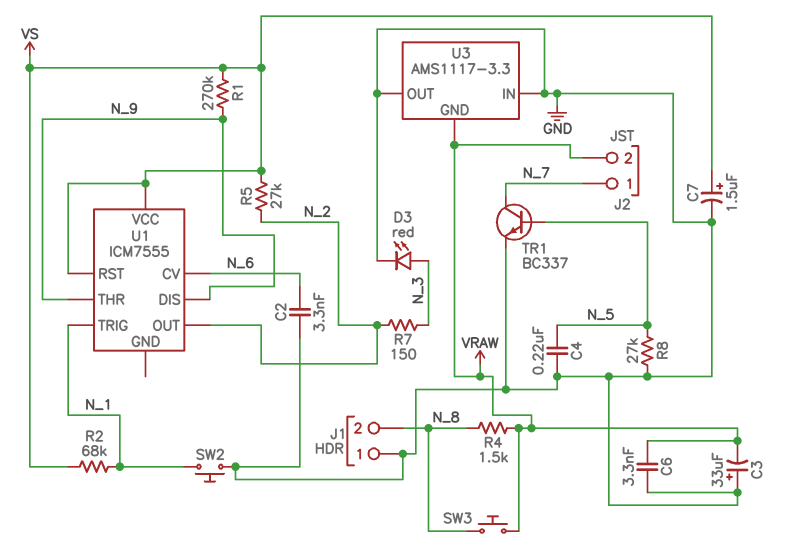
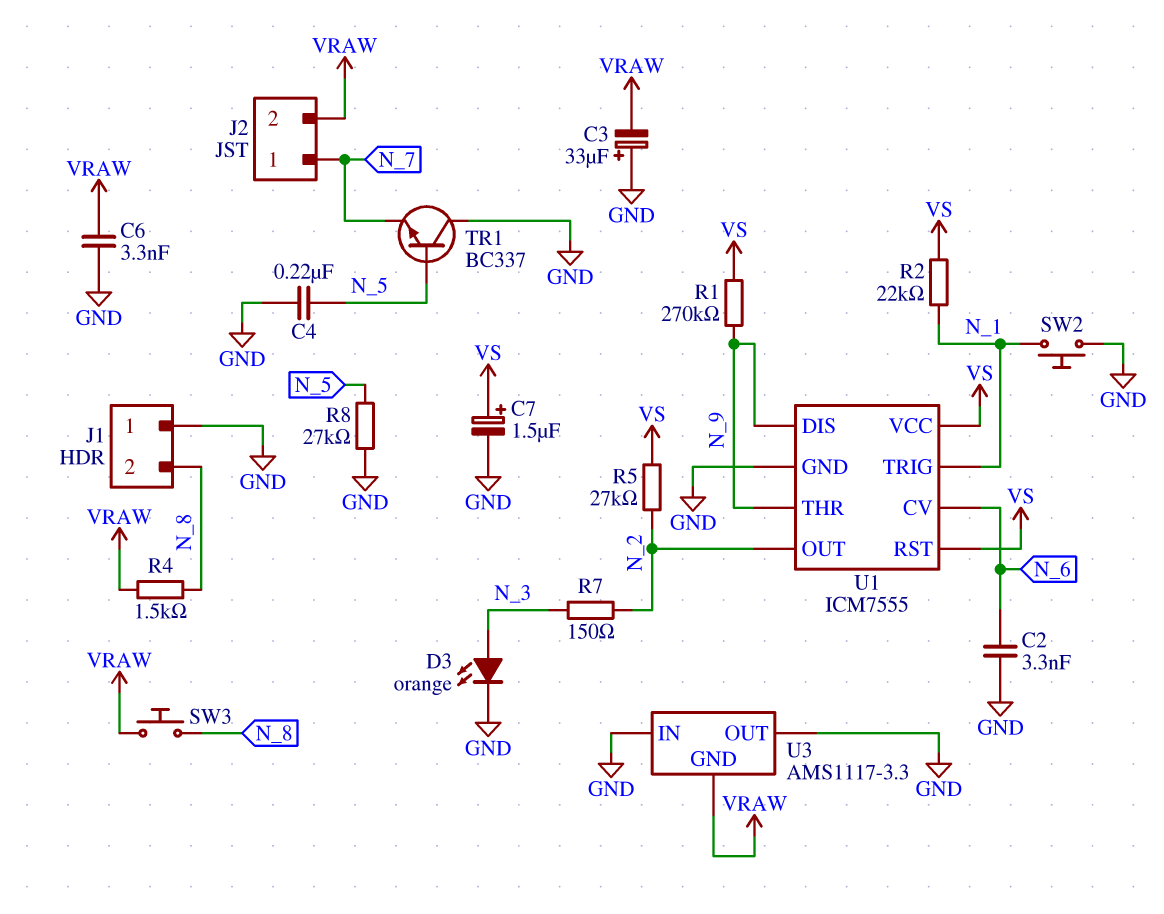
D3: LED red (A N_3, K GND) -> LED orange (A N_3, K GND)
R2: 68k (N_1, VS) -> 22k (N_1, VS)
TR1: NPN BC337 (B N_5, C N_7, E GND) -> NPN BC337 (B N_5, C GND, E N_7)
U1 pin GND: none -> GND

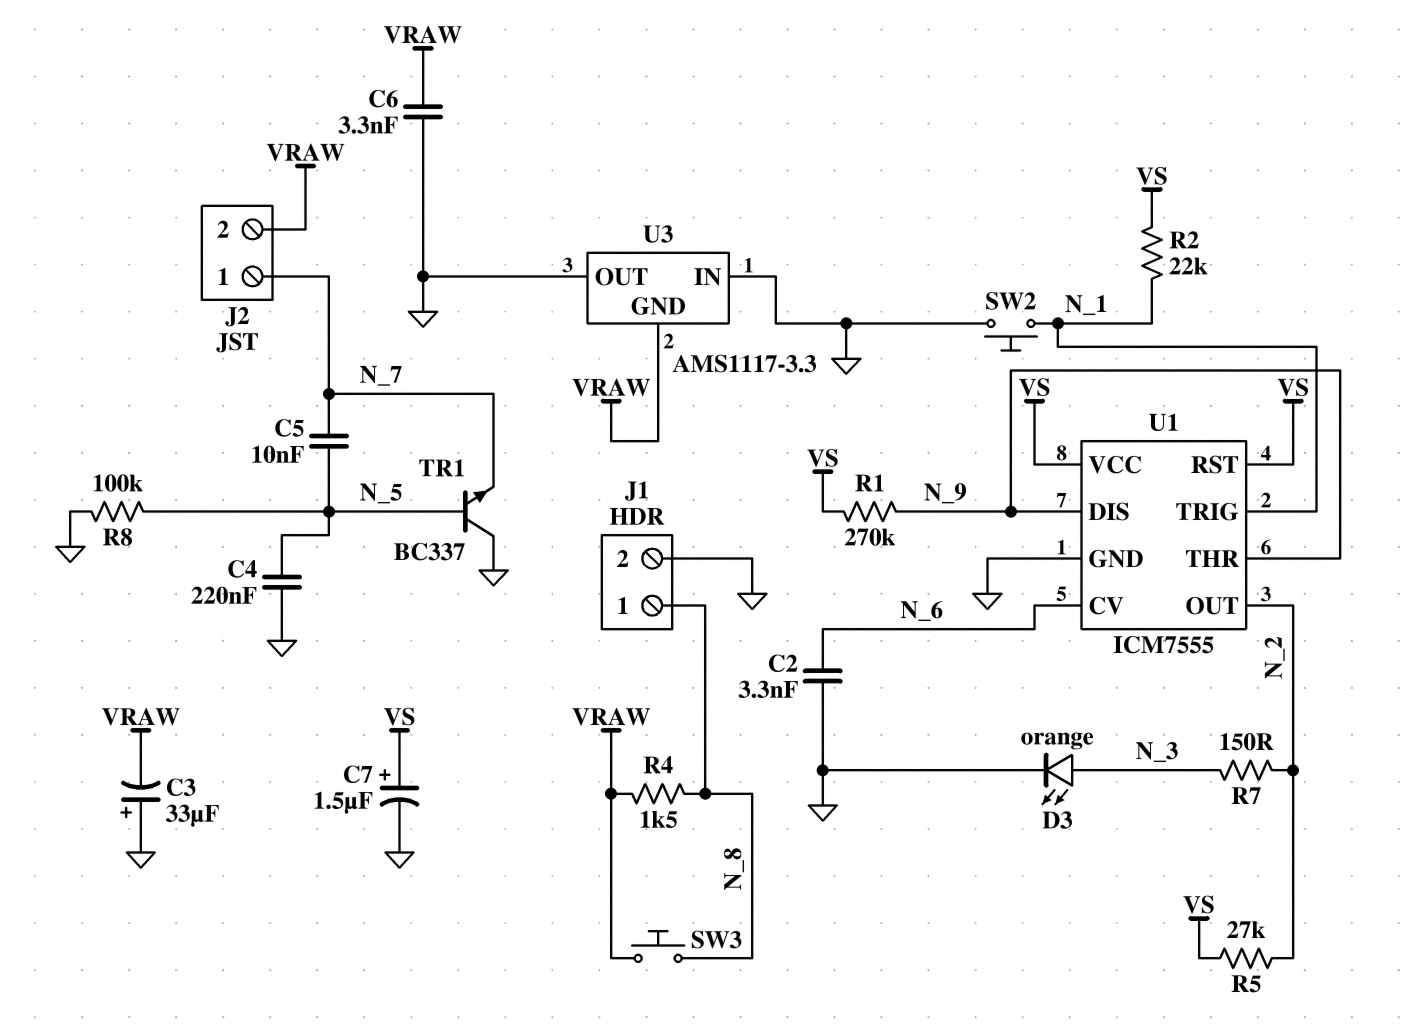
C5: none -> 10nF (N_5, N_7)
J1 pin 1: GND -> N_8
J1 pin 2: N_8 -> GND
R8: 27k (GND, N_5) -> 100k (GND, N_5)

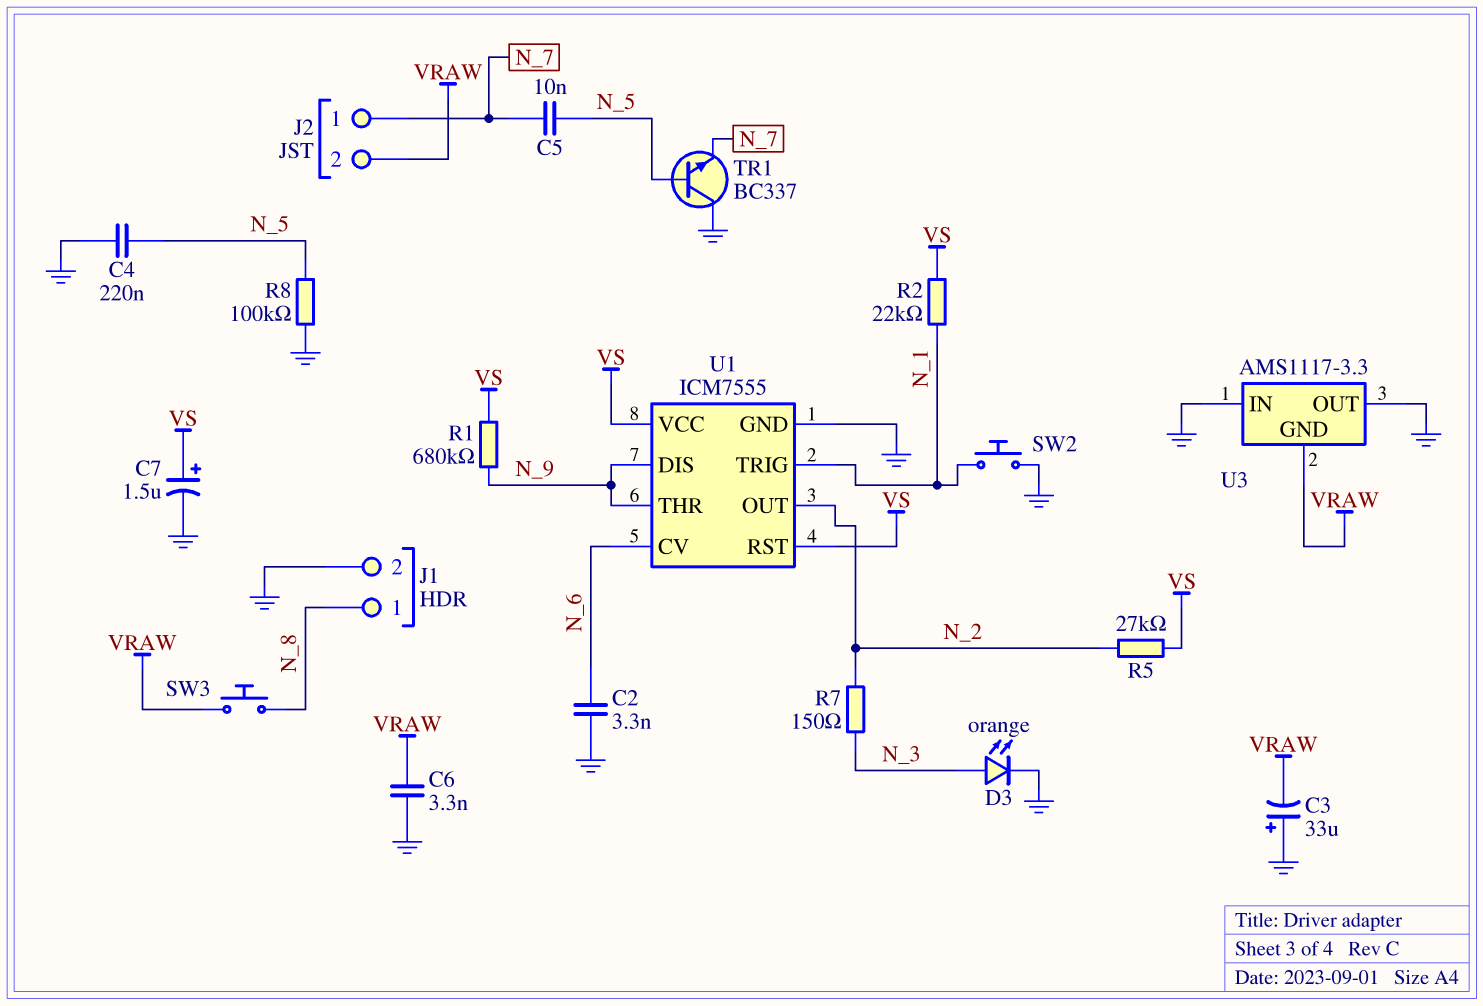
R1: 270k (N_9, VS) -> 680k (N_9, VS)
R4: 1.5k (N_8, VRAW) -> none

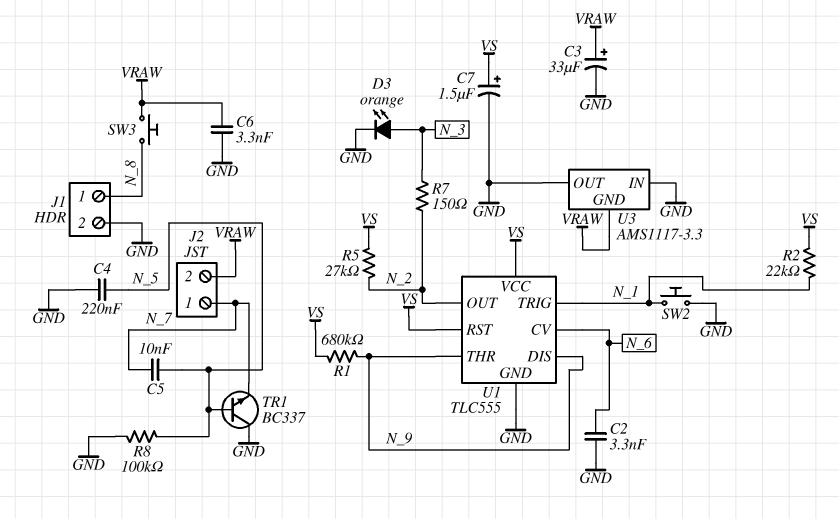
C3: 33uF (plus GND, minus VRAW) -> 33uF (plus VRAW, minus GND)
U1: ICM7555 -> TLC555

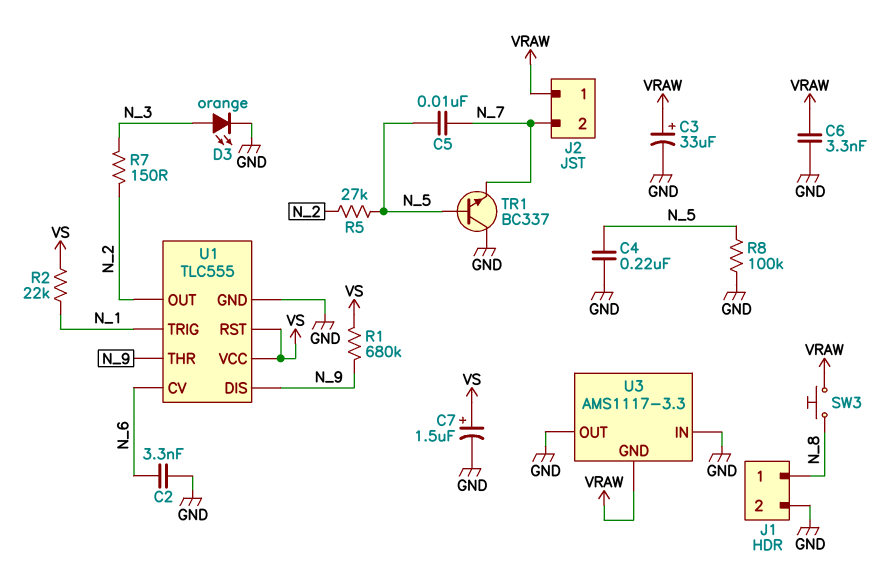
J2 pin 1: N_7 -> VRAW
J2 pin 2: VRAW -> N_7
R5: 27k (N_2, VS) -> 27k (N_2, N_5)
SW2: button (GND, N_1) -> none

